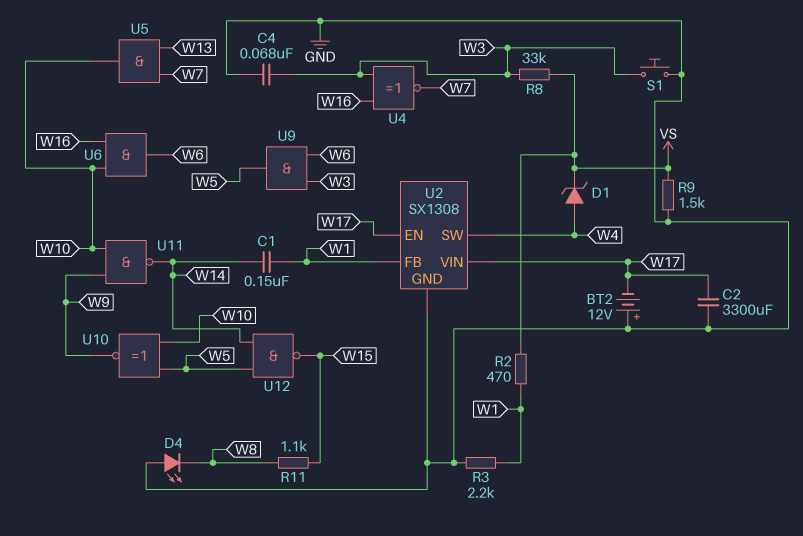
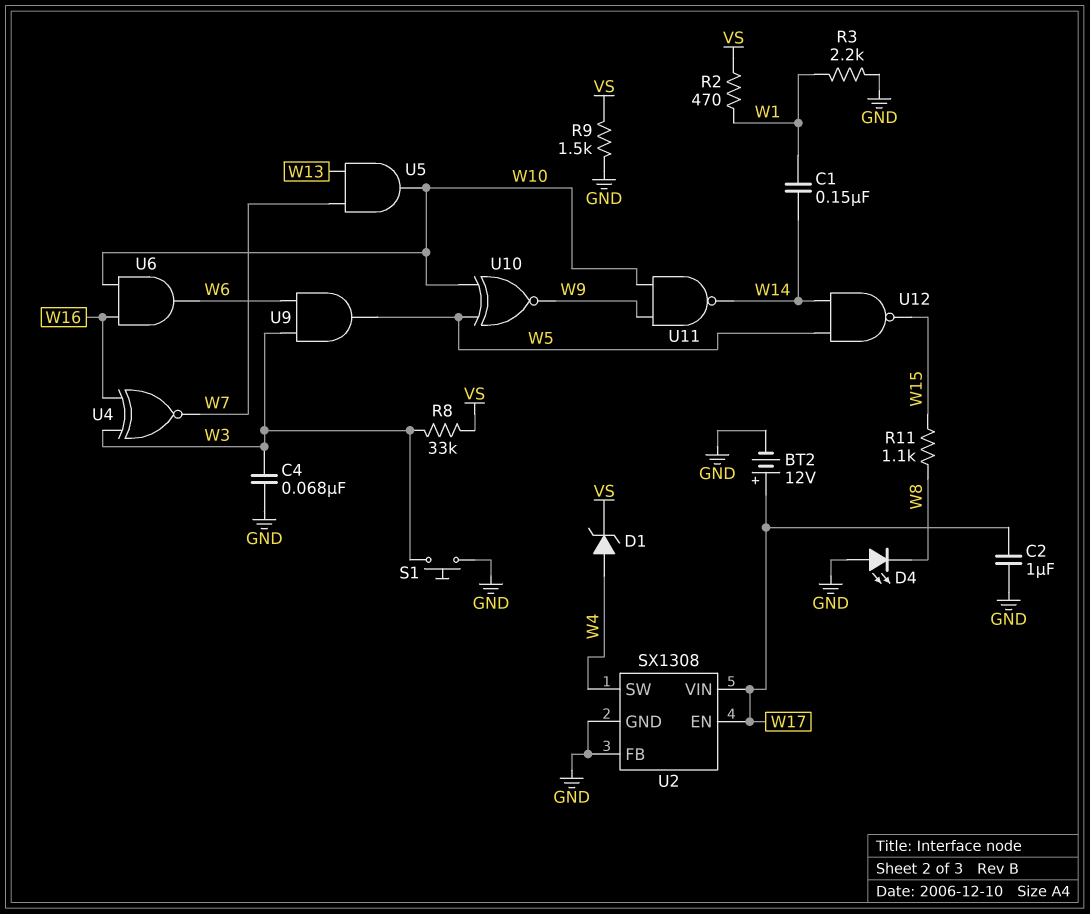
BT2: 12V (plus GND, minus W17) -> 12V (plus W17, minus GND)
C2: 3300uF (GND, W17) -> 1uF (GND, W17)
U2 pin FB: W1 -> GND

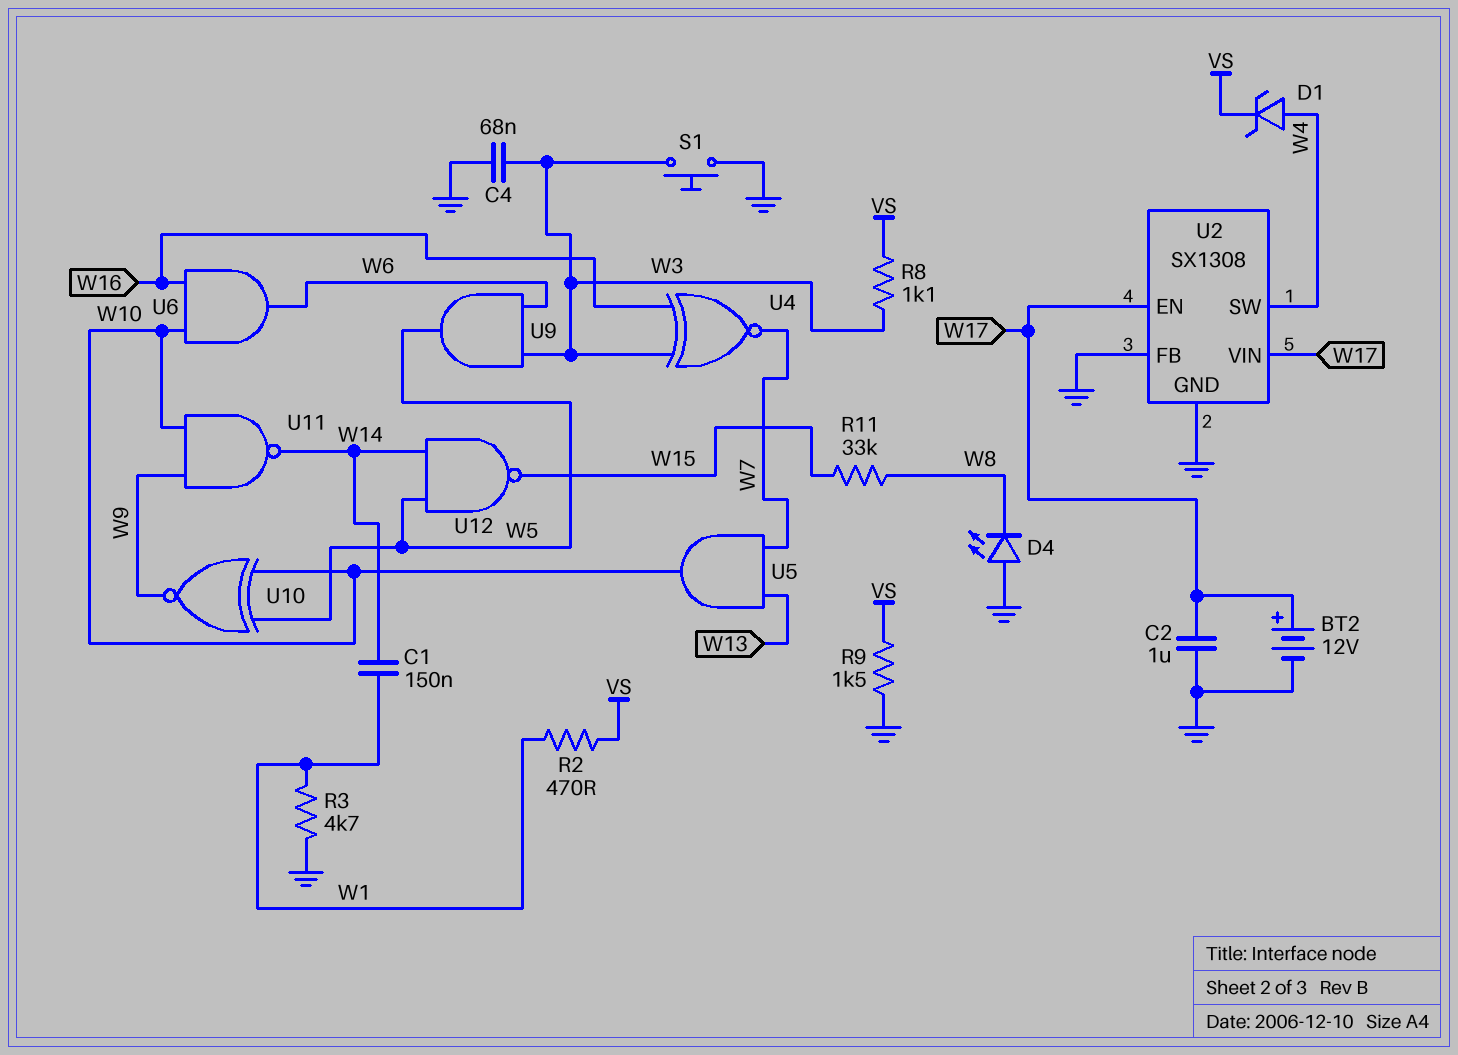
R3: 2.2k (GND, W1) -> 4.7k (GND, W1)
R8: 33k (VS, W3) -> 1.1k (VS, W3)
R11: 1.1k (W8, W15) -> 33k (W8, W15)

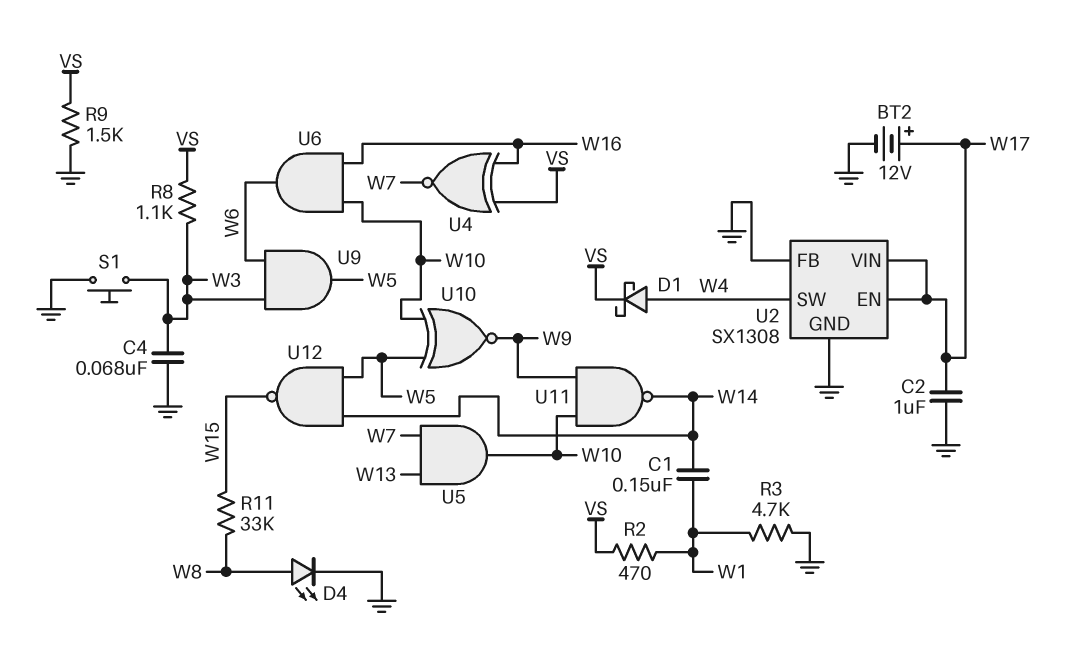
D1: zener (A W4, K VS) -> schottky (A W4, K VS)
D4: LED (A GND, K W8) -> LED (A W8, K GND)
U4: XNOR (in W3, in W16, out W7) -> XNOR (in VS, in W16, out W7)

